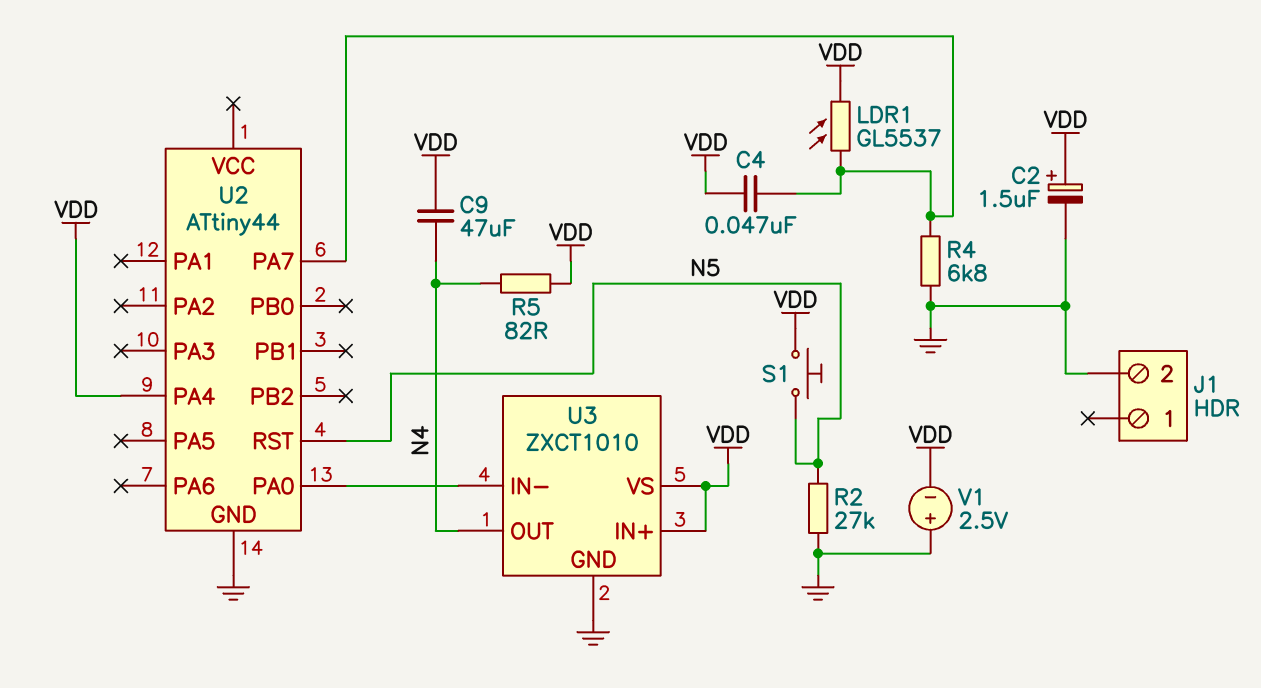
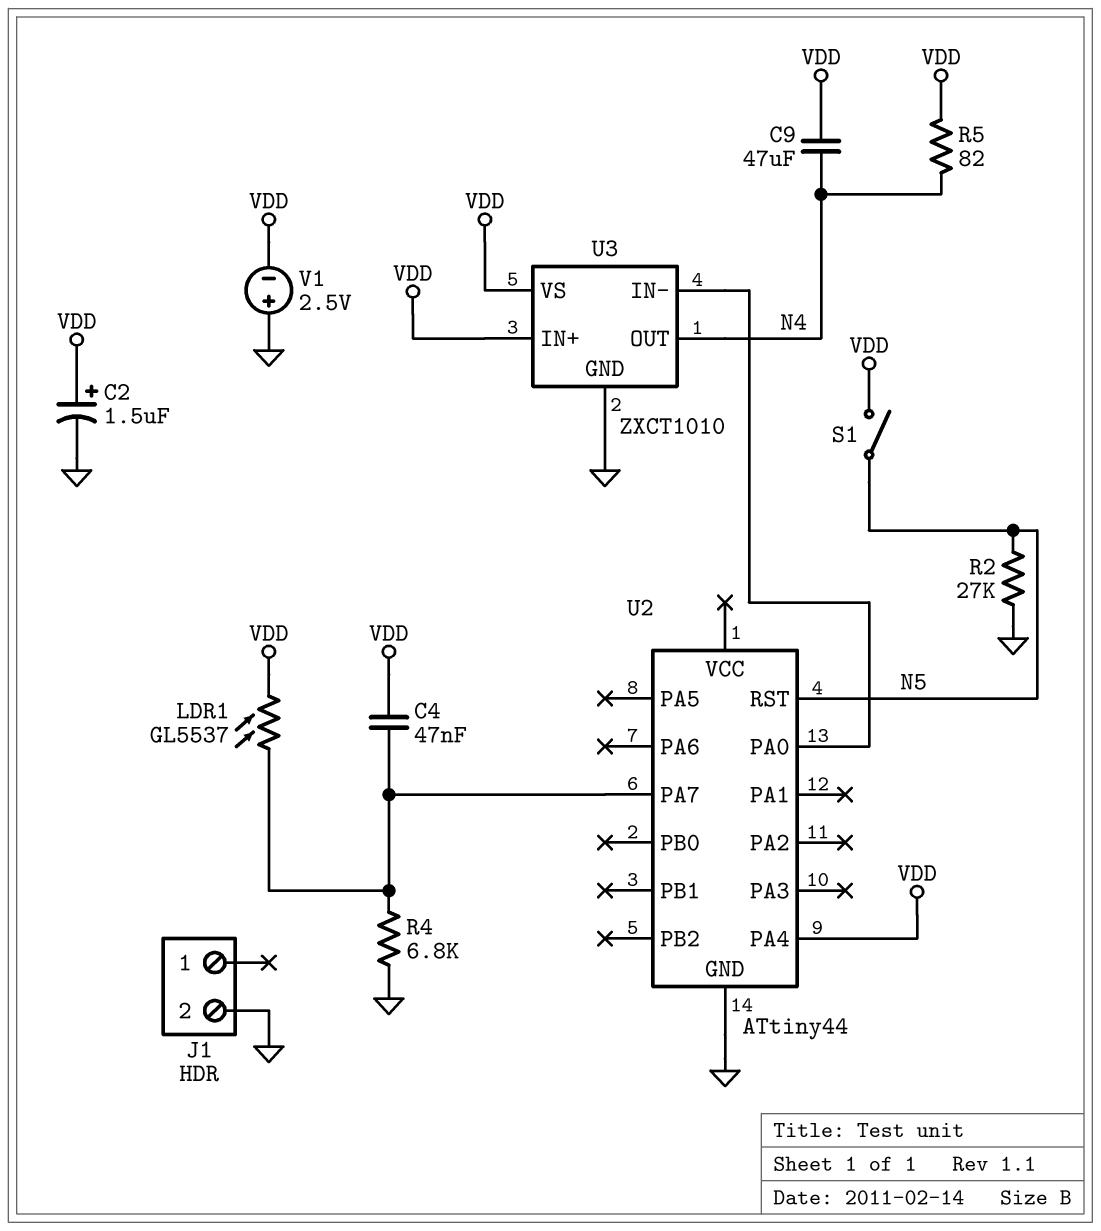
S1: button (N5, VDD) -> switch (N5, VDD)

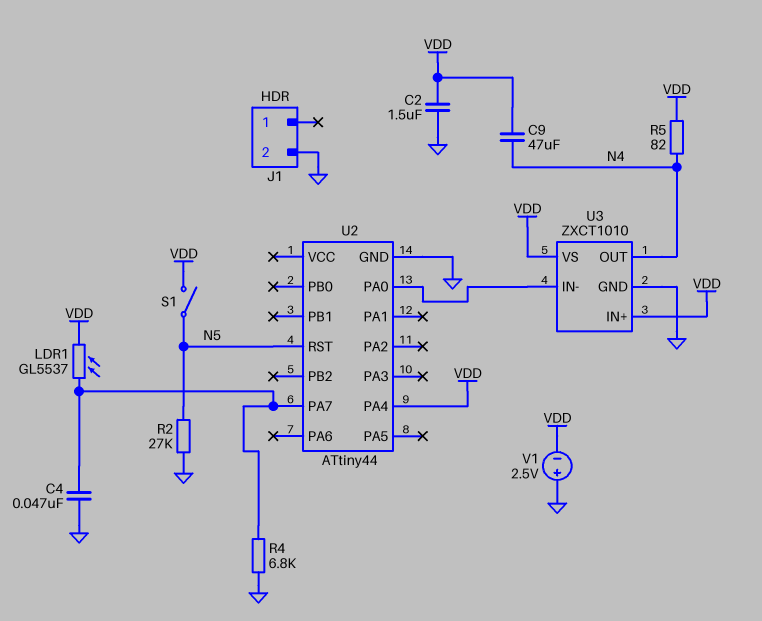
C2: 1.5uF (plus VDD, minus GND) -> 1.5uF (GND, VDD)
C4: 47nF (U2/PA7, VDD) -> 47nF (GND, U2/PA7)

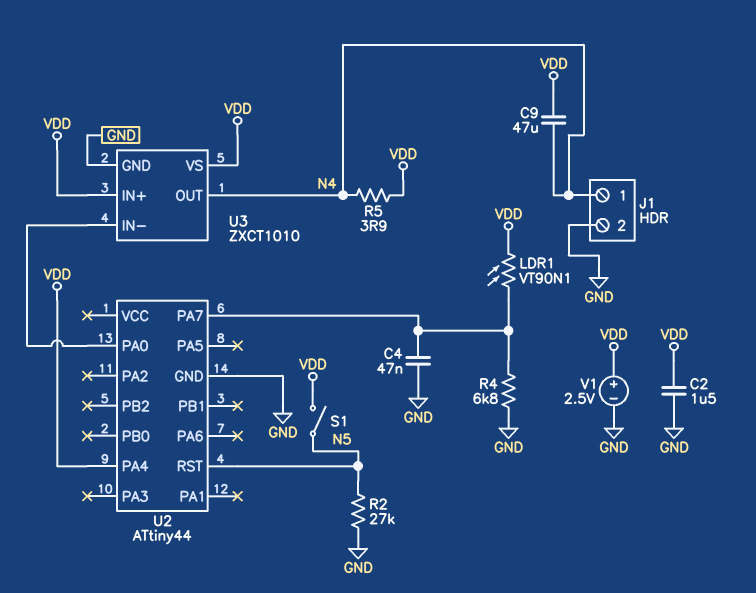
J1 pin 1: none -> N4
LDR1: GL5537 (U2/PA7, VDD) -> VT90N1 (U2/PA7, VDD)
R5: 82 (N4, VDD) -> 3.9 (N4, VDD)
V1: 2.5V (plus GND, minus VDD) -> 2.5V (plus VDD, minus GND)

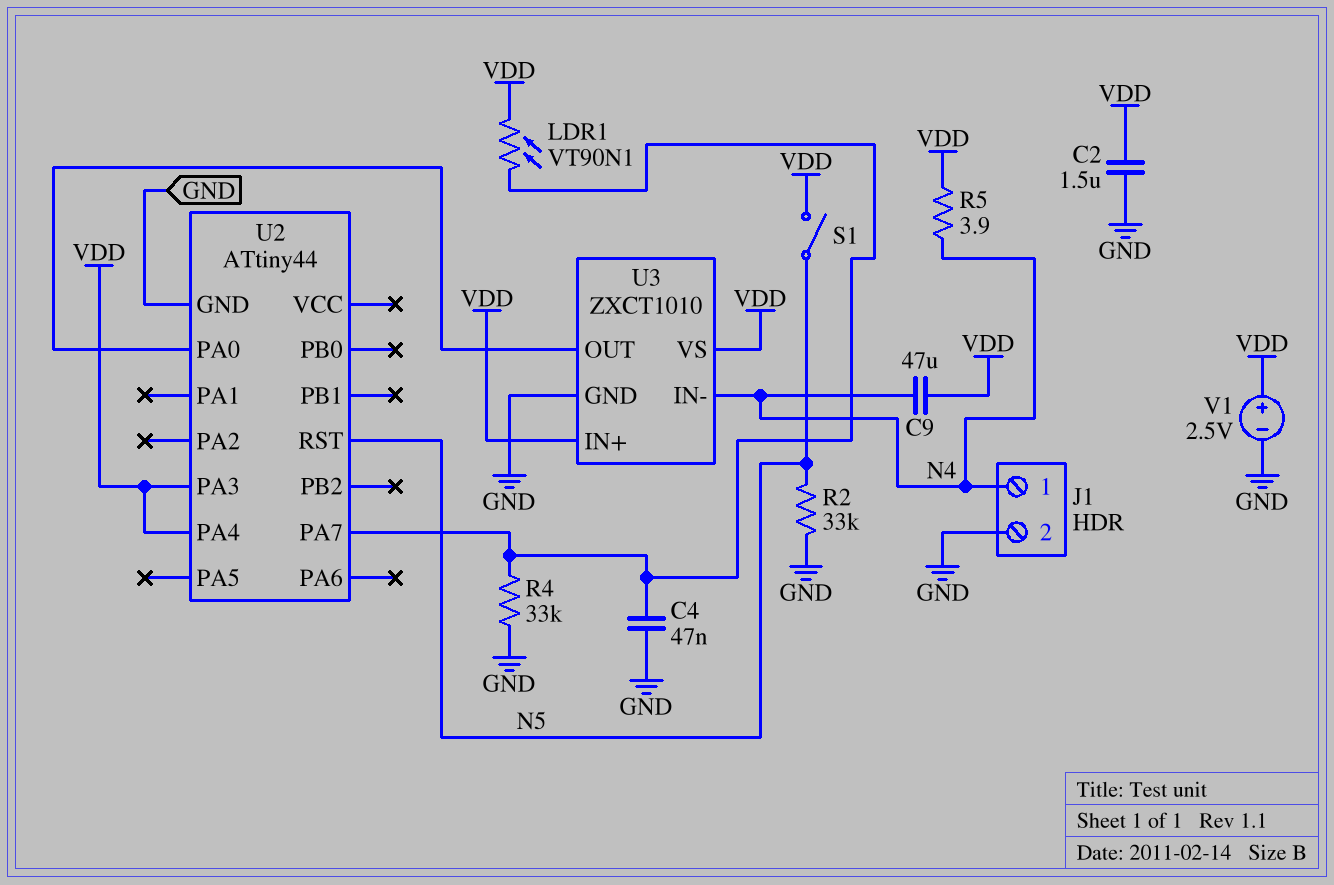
R2: 27k (GND, N5) -> 33k (GND, N5)
R4: 6.8k (GND, U2/PA7) -> 33k (GND, U2/PA7)
U2 pin PA3: none -> VDD
U3 pin IN-: U2/PA0 -> N4
U3 pin OUT: N4 -> U2/PA0

